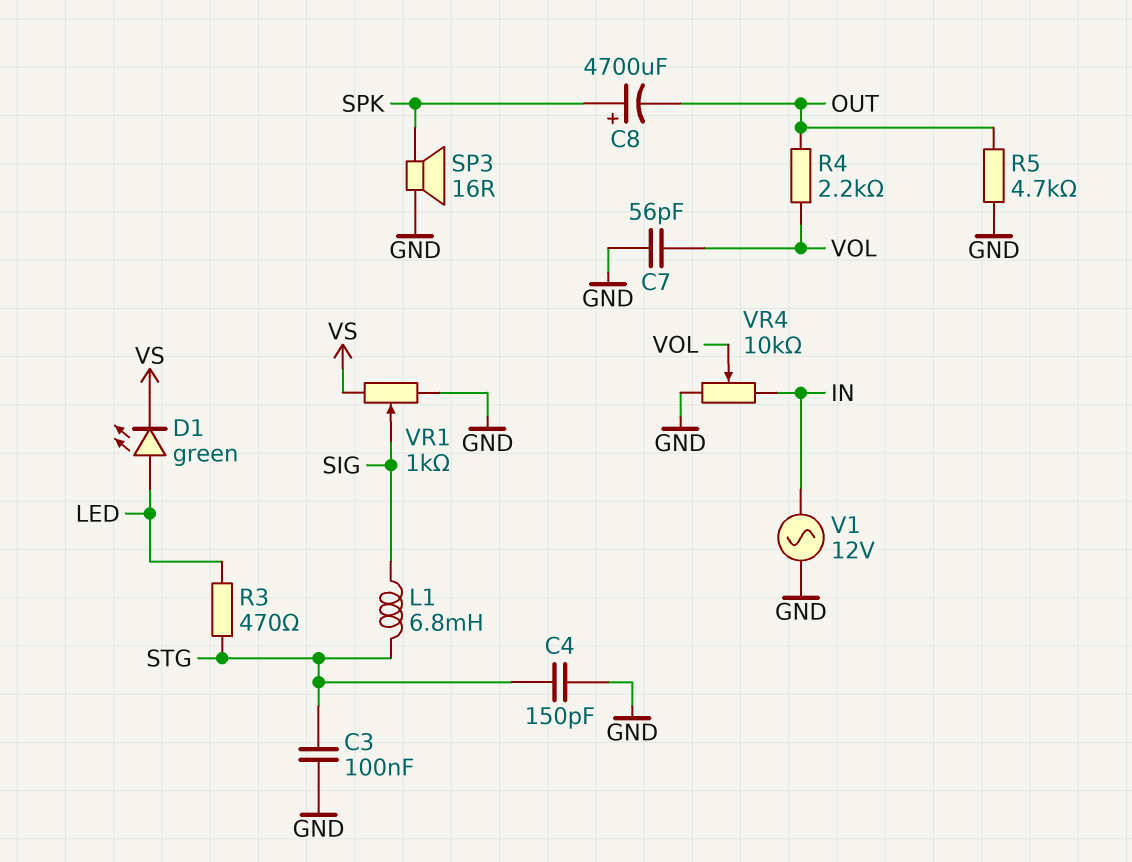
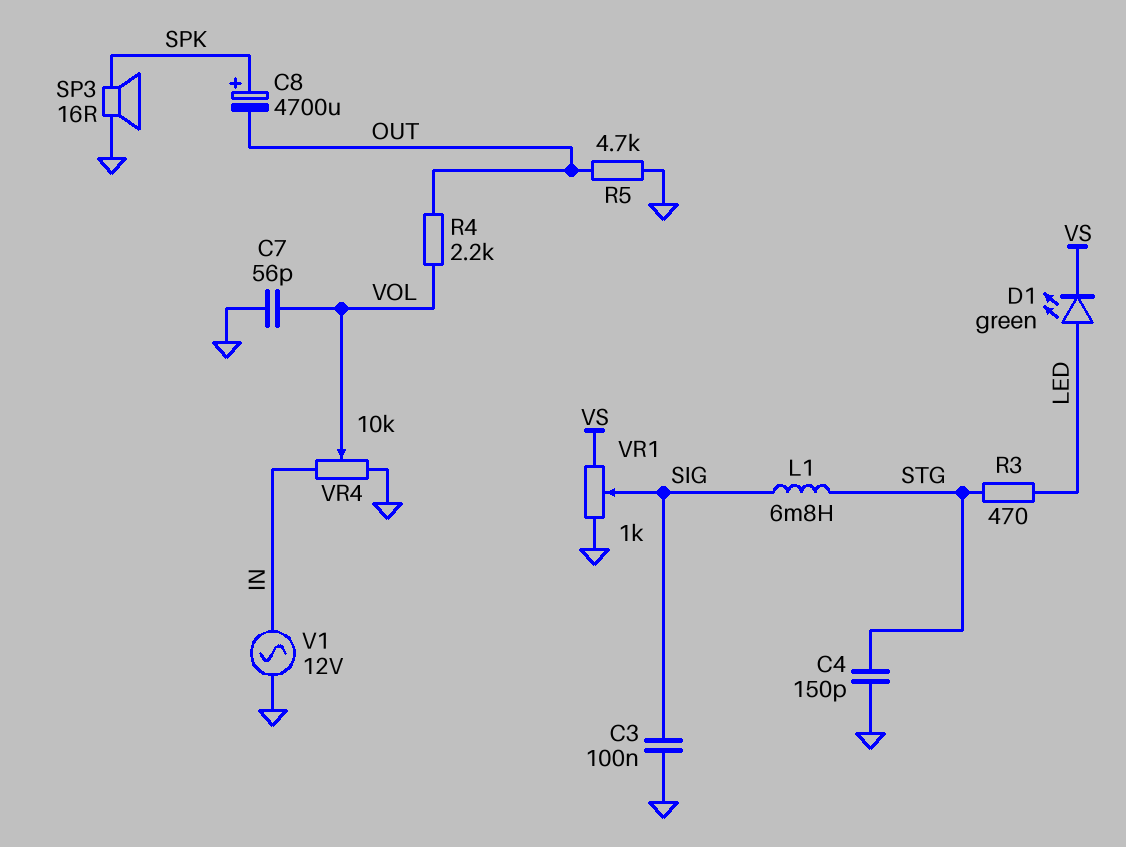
C3: 100nF (GND, STG) -> 100nF (GND, SIG)

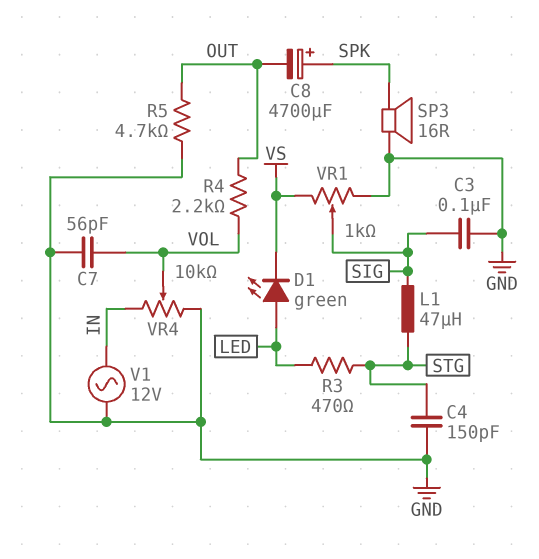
L1: 6.8mH (SIG, STG) -> 47uH (SIG, STG)

